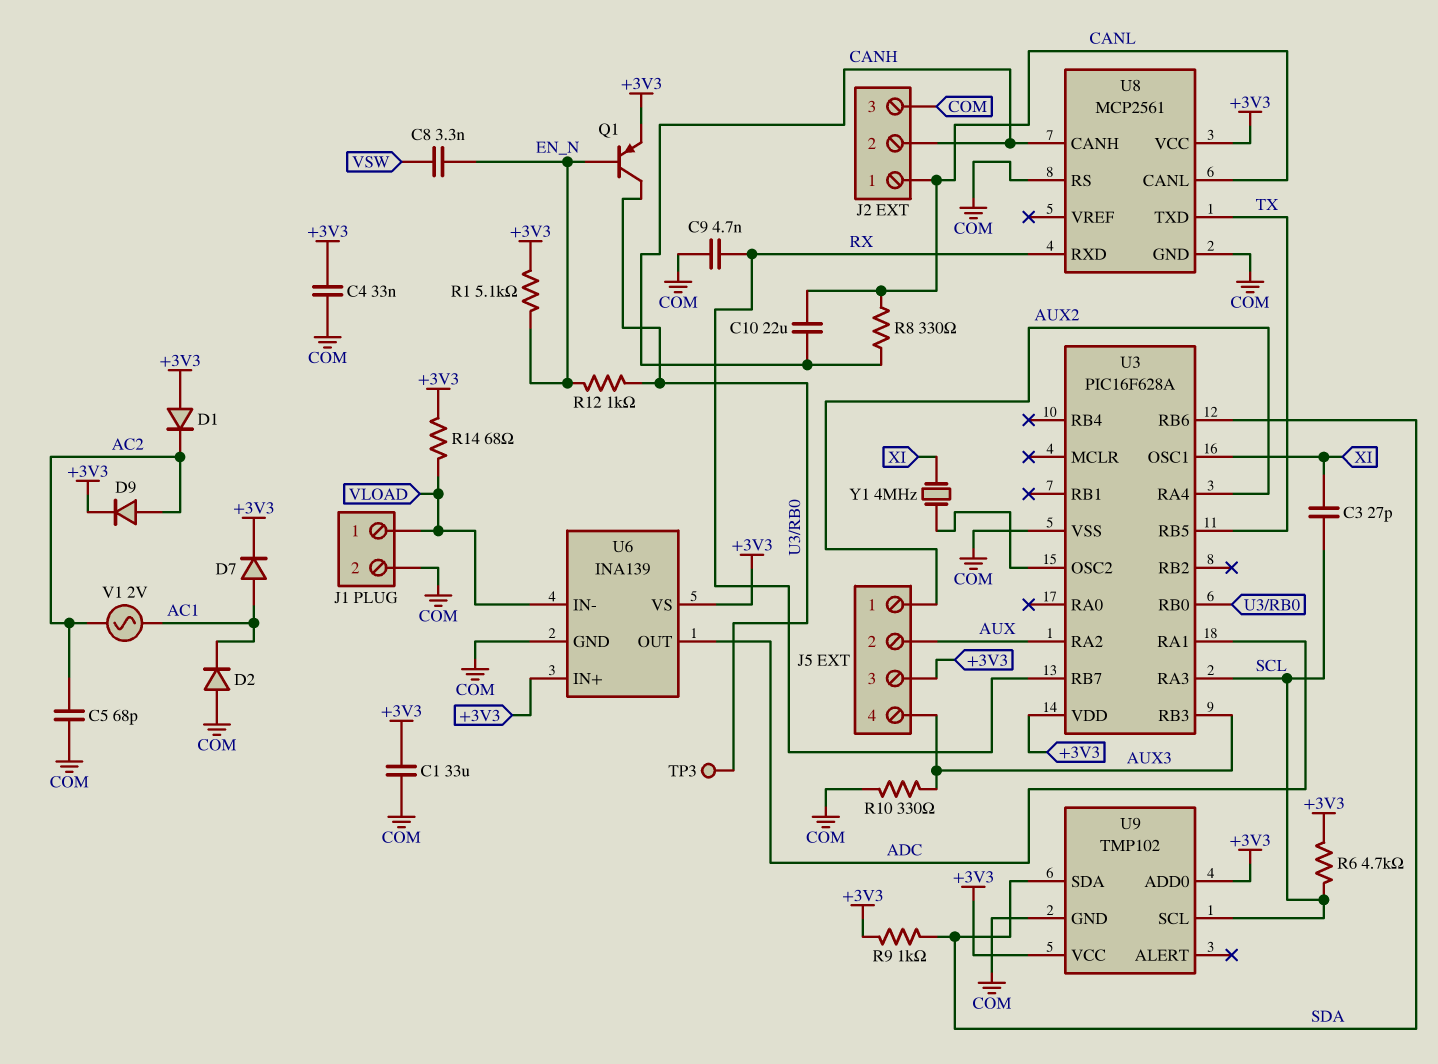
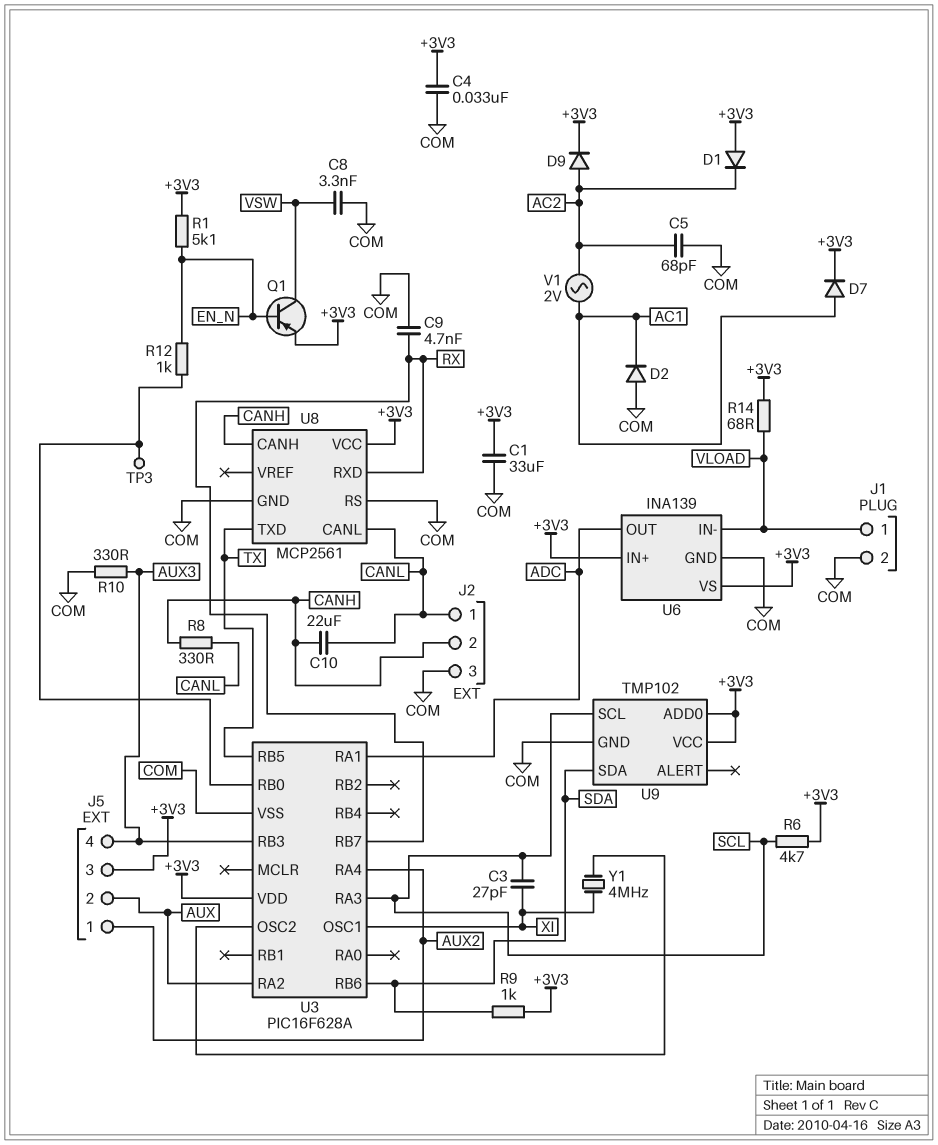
C8: 3.3nF (EN_N, VSW) -> 3.3nF (COM, VSW)
Q1: PNP (B EN_N, C U3/RB0, E +3V3) -> PNP (B EN_N, C VSW, E +3V3)

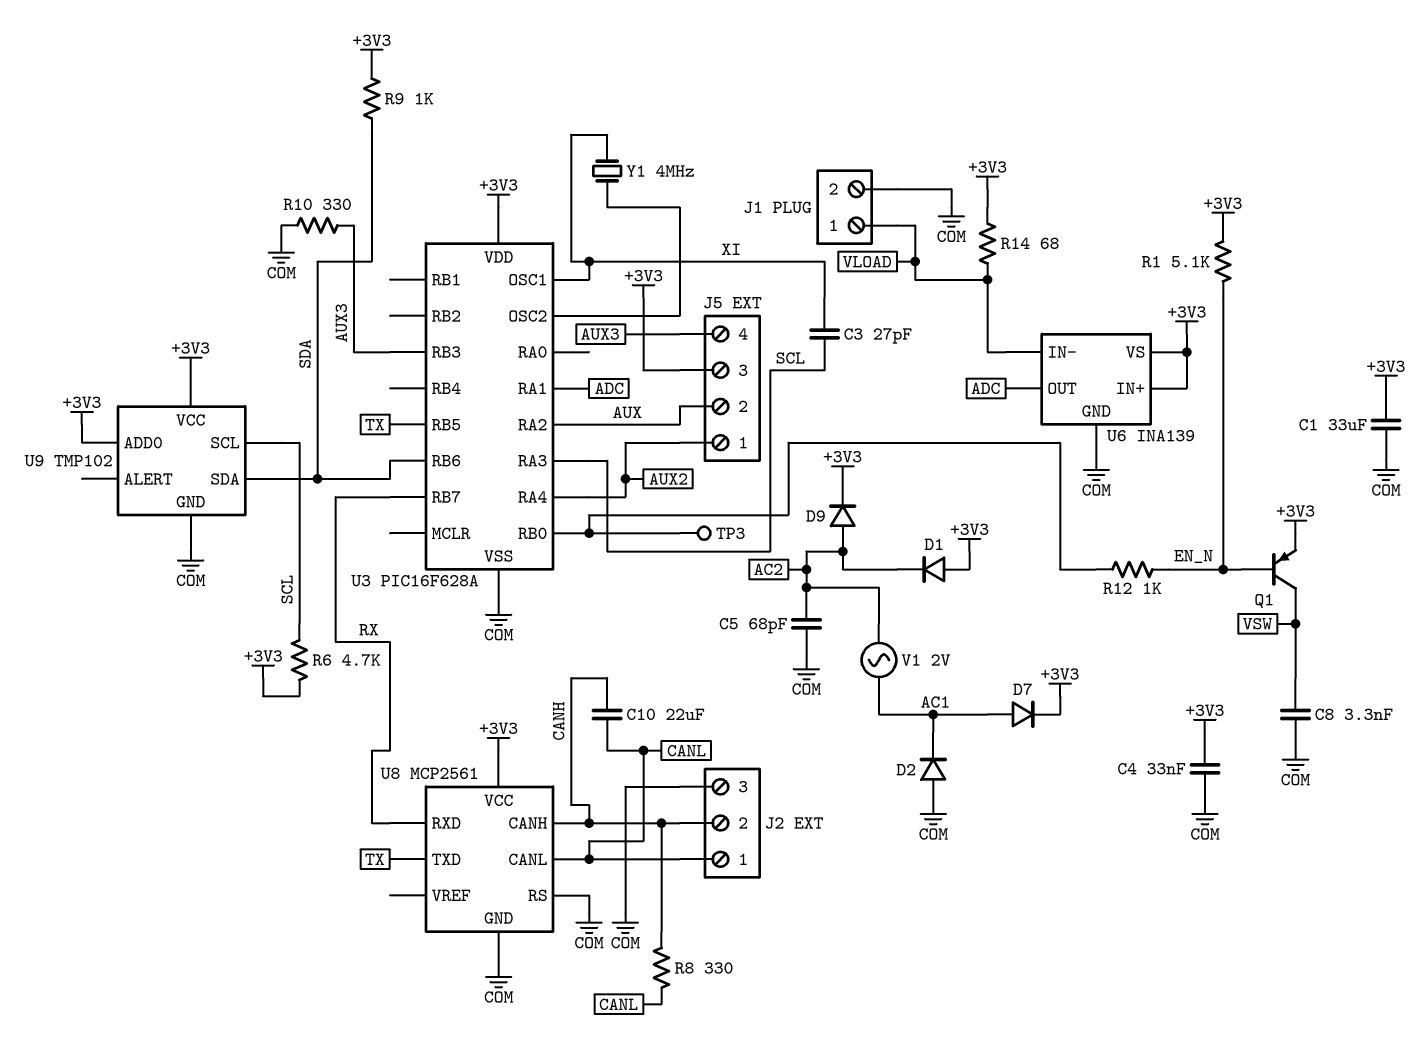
C9: 4.7nF (COM, RX) -> none

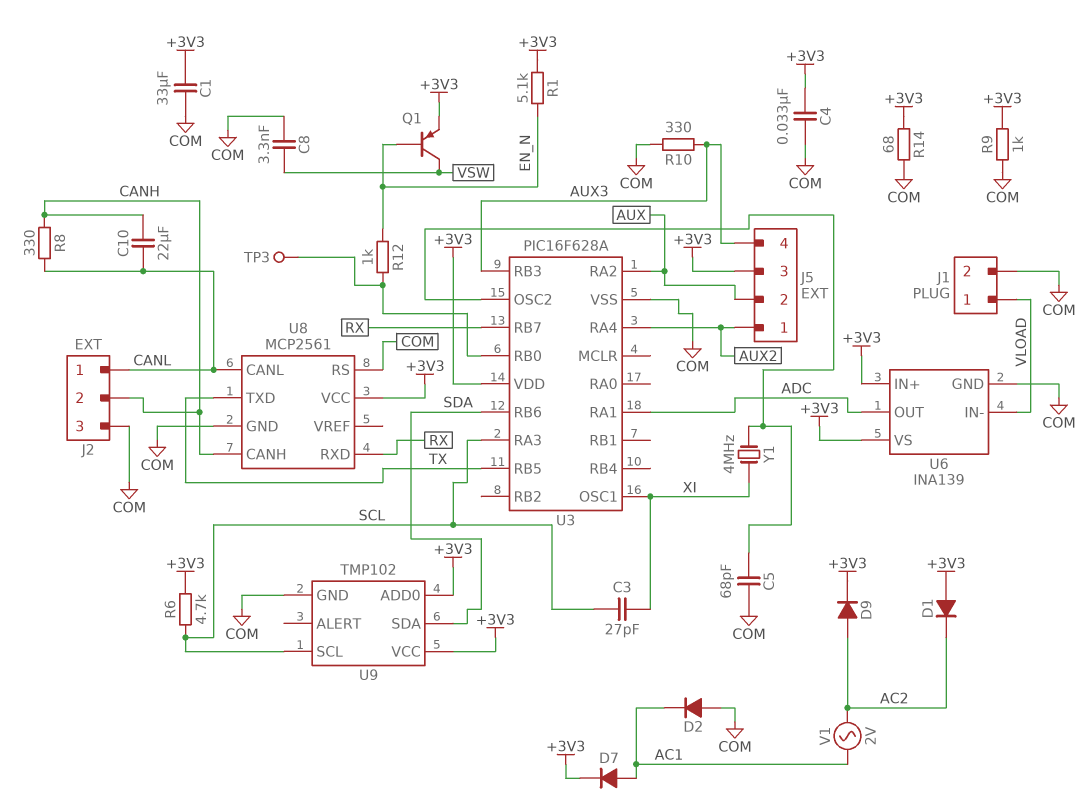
C5: 68pF (AC2, COM) -> 68pF (COM, U3/OSC2)
R9: 1k (+3V3, SDA) -> 1k (+3V3, COM)
R14: 68 (+3V3, VLOAD) -> 68 (+3V3, COM)

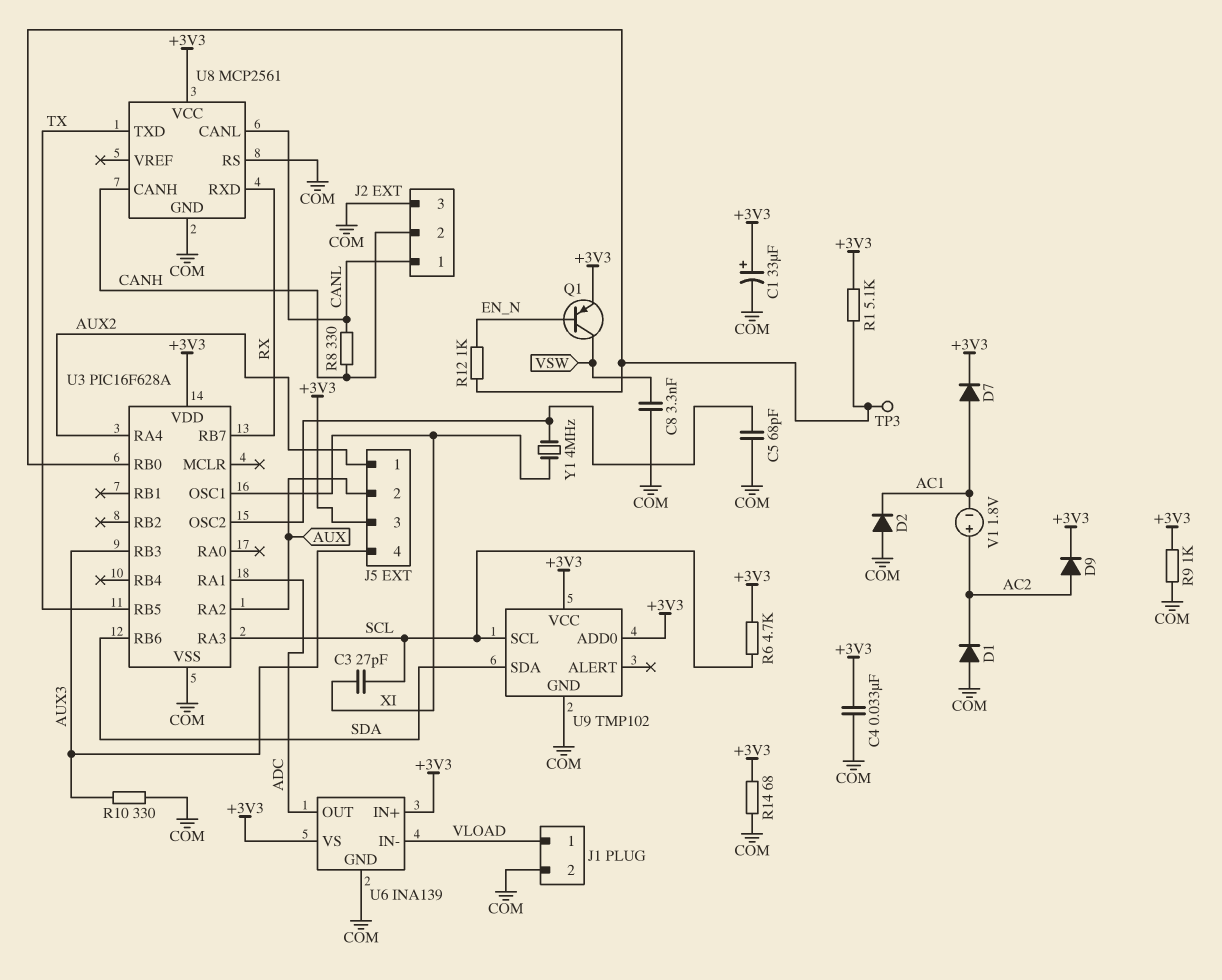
C1: 33uF (+3V3, COM) -> 33uF (plus +3V3, minus COM)
C10: 22uF (CANH, CANL) -> none
D1: diode (A +3V3, K AC2) -> diode (A COM, K AC2)
R1: 5.1k (+3V3, EN_N) -> 5.1k (+3V3, U3/RB0)
V1: AC 2V (AC1, AC2) -> 1.8V (plus AC2, minus AC1)

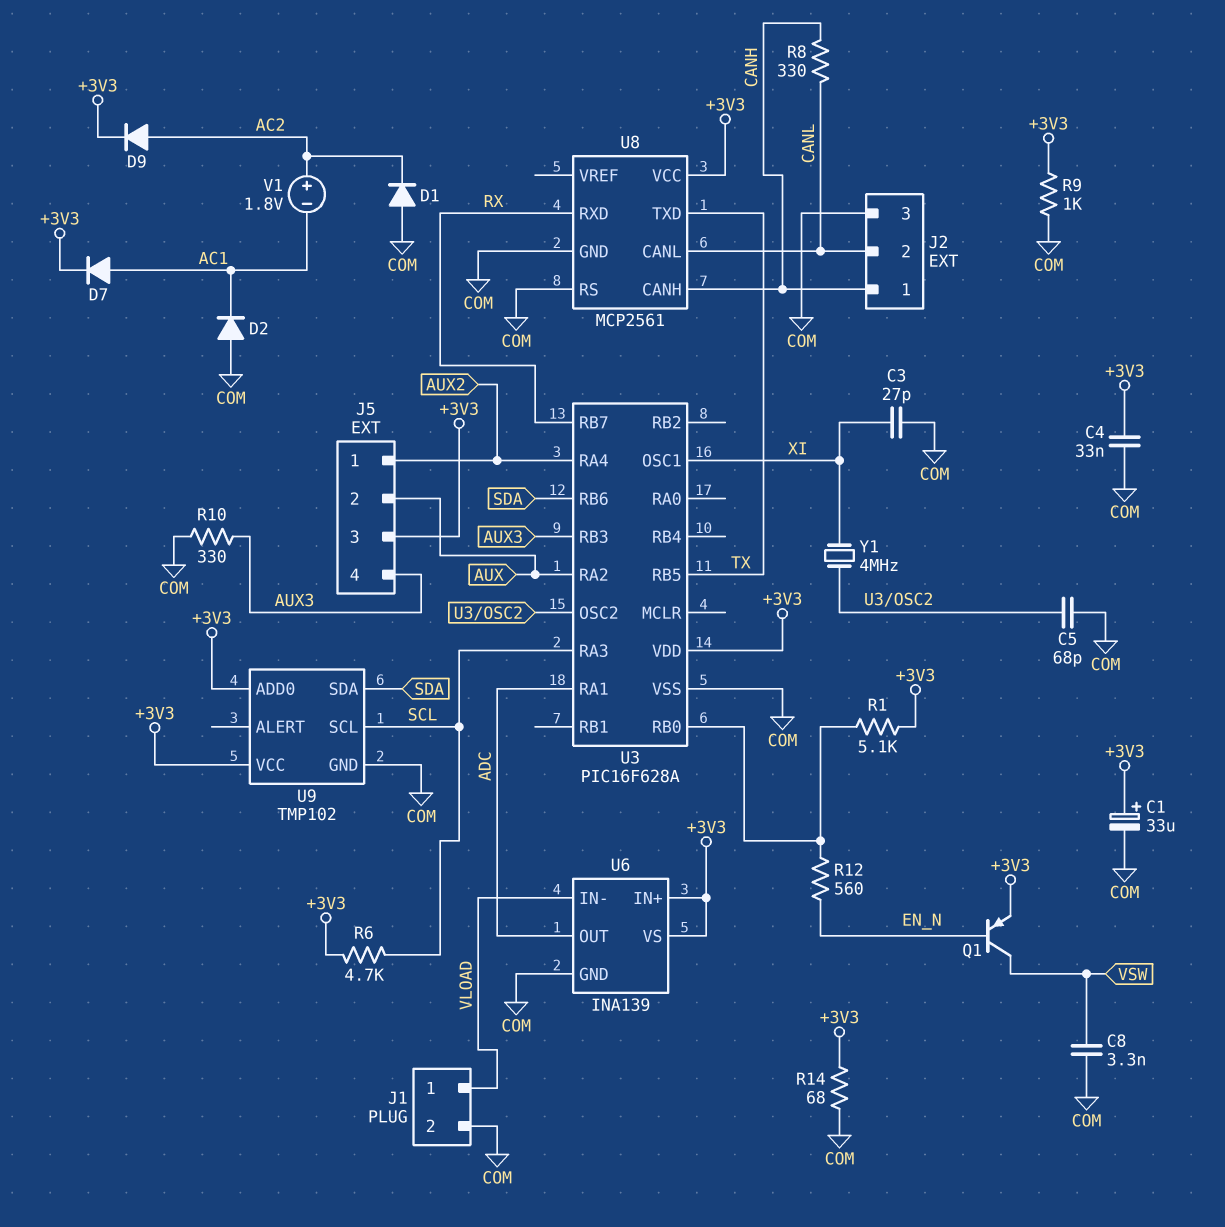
C3: 27pF (SCL, XI) -> 27pF (COM, XI)
J2 pin 1: CANL -> CANH
J2 pin 2: CANH -> CANL
R12: 1k (EN_N, U3/RB0) -> 560 (EN_N, U3/RB0)
TP3: test point (U3/RB0) -> none

